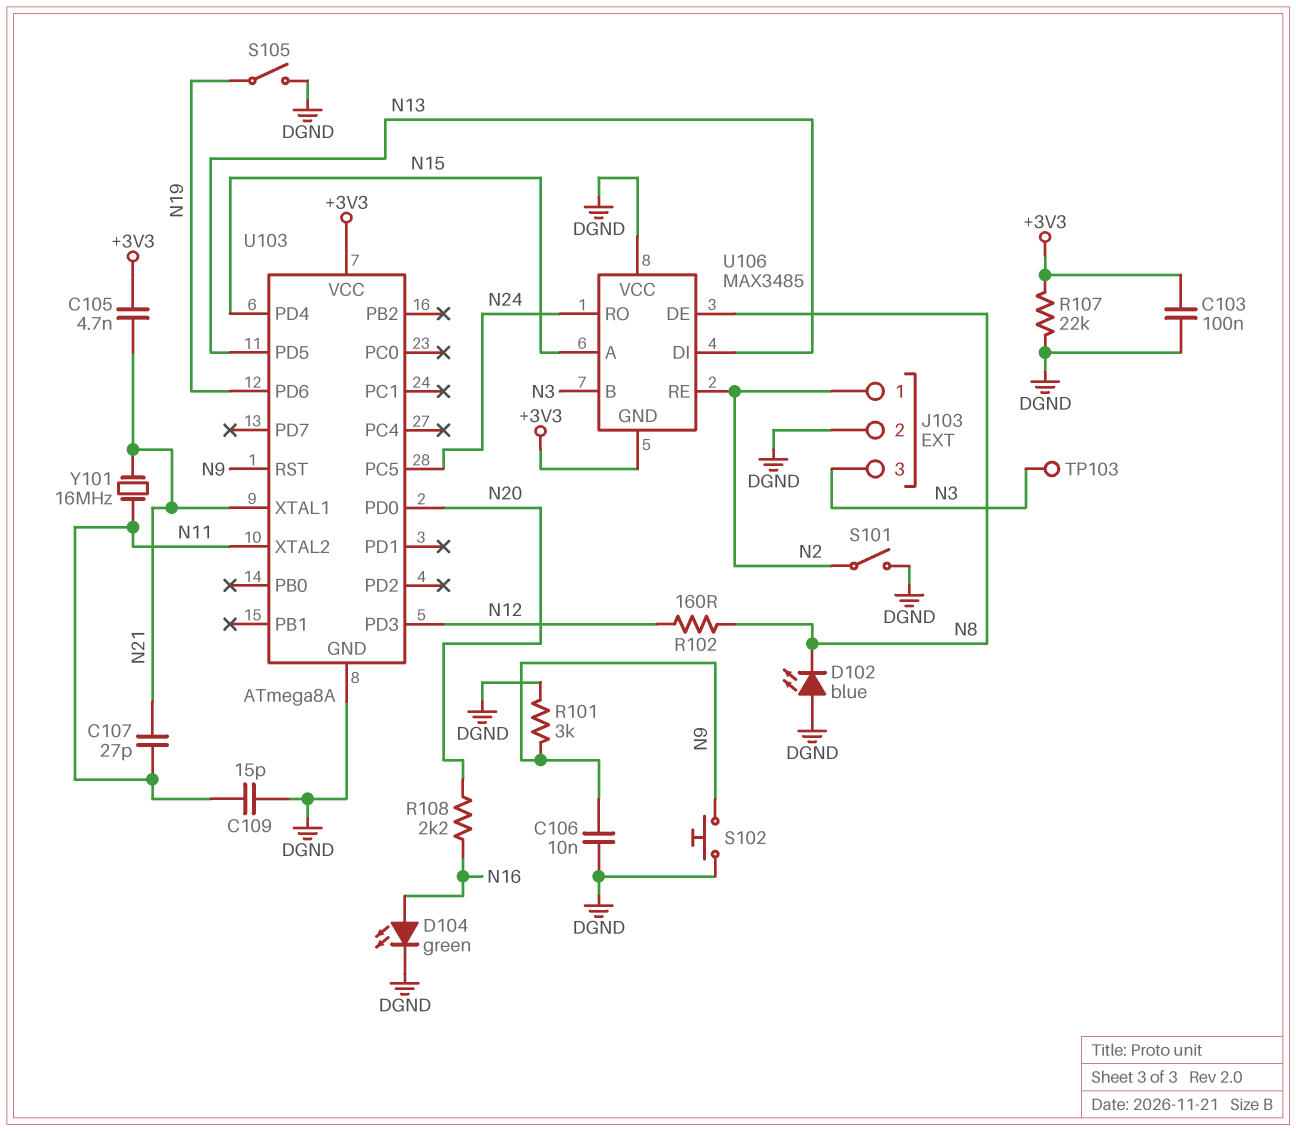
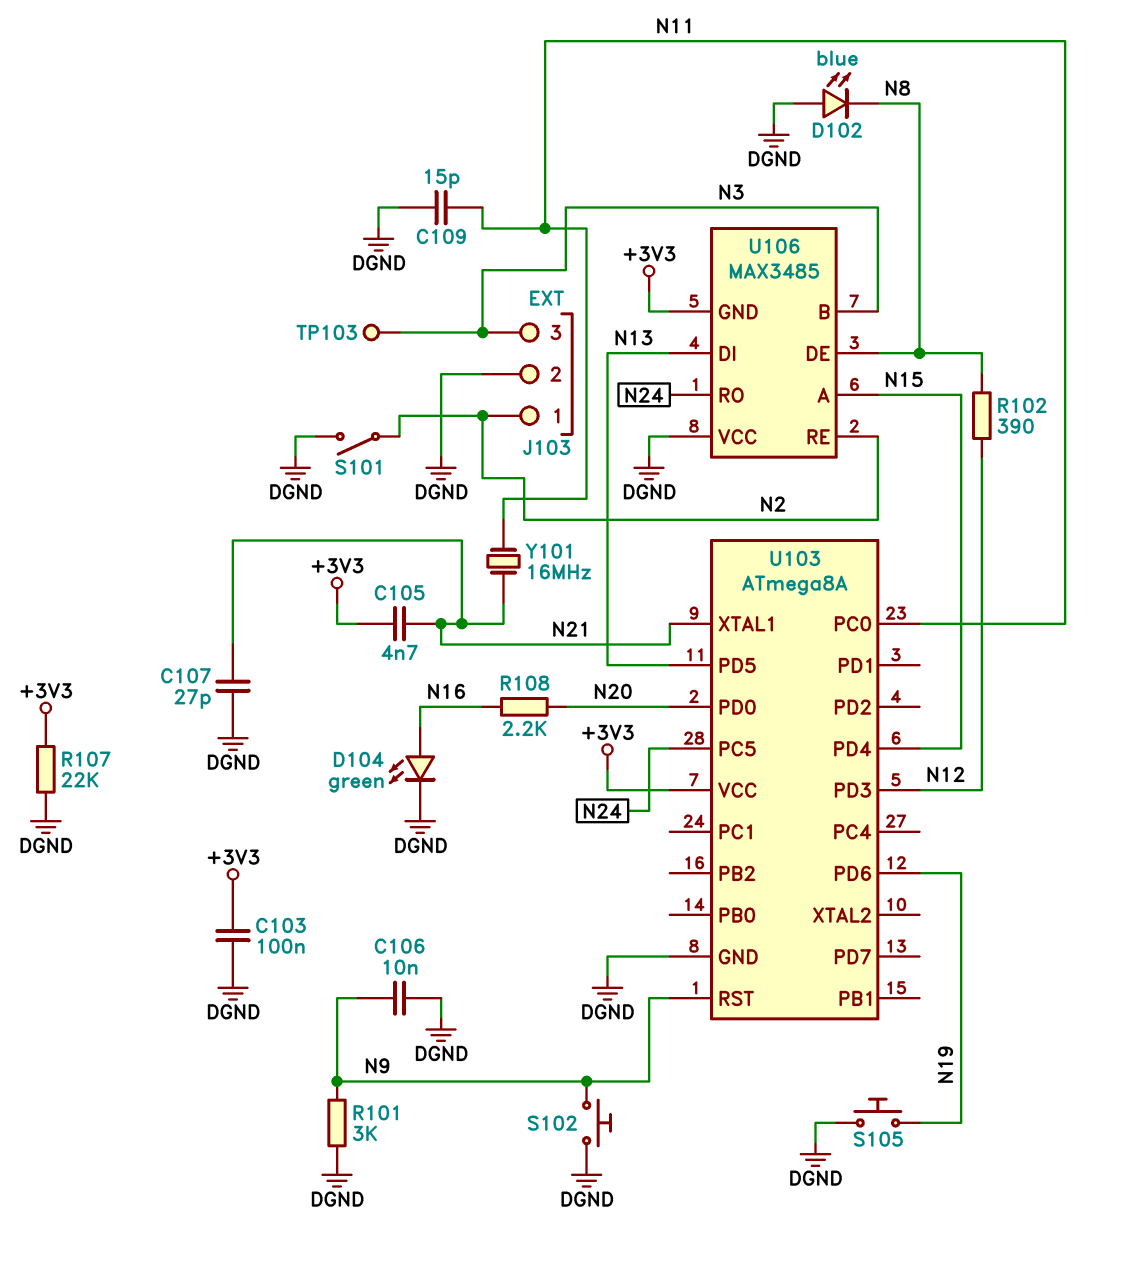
C107: 27pF (N11, N21) -> 27pF (DGND, N21)
R102: 160 (N8, N12) -> 390 (N8, N12)
S105: switch (DGND, N19) -> button (DGND, N19)
U103 pin PC0: none -> N11
U103 pin XTAL2: N11 -> none

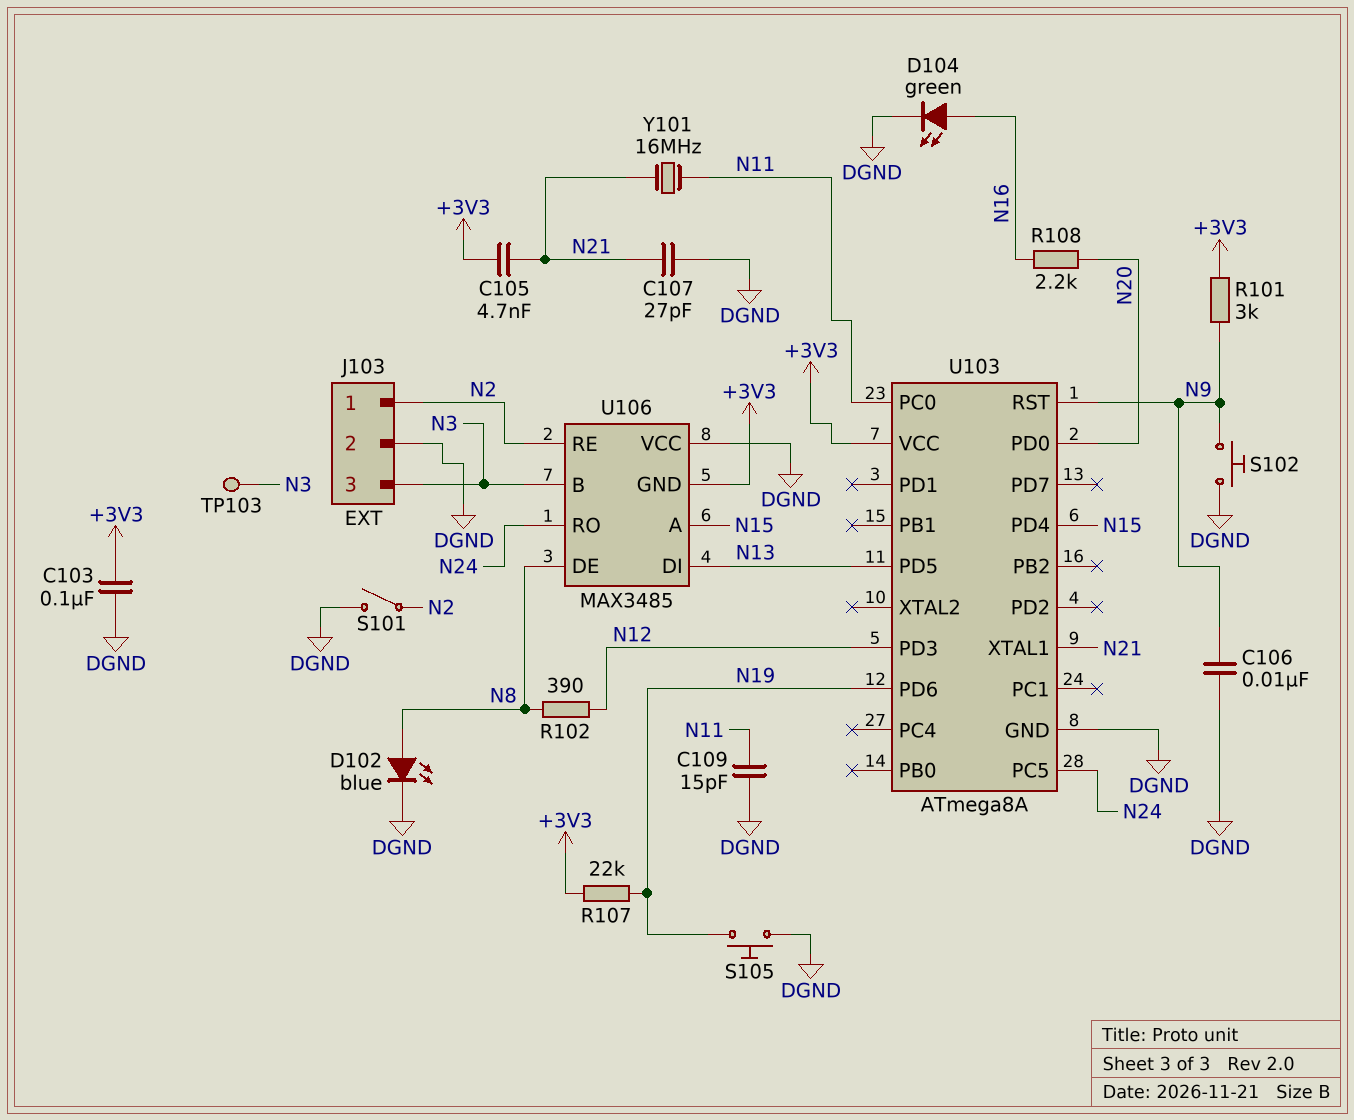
D102: LED blue (A DGND, K N8) -> LED blue (A N8, K DGND)
R101: 3k (DGND, N9) -> 3k (+3V3, N9)
R107: 22k (+3V3, DGND) -> 22k (+3V3, N19)

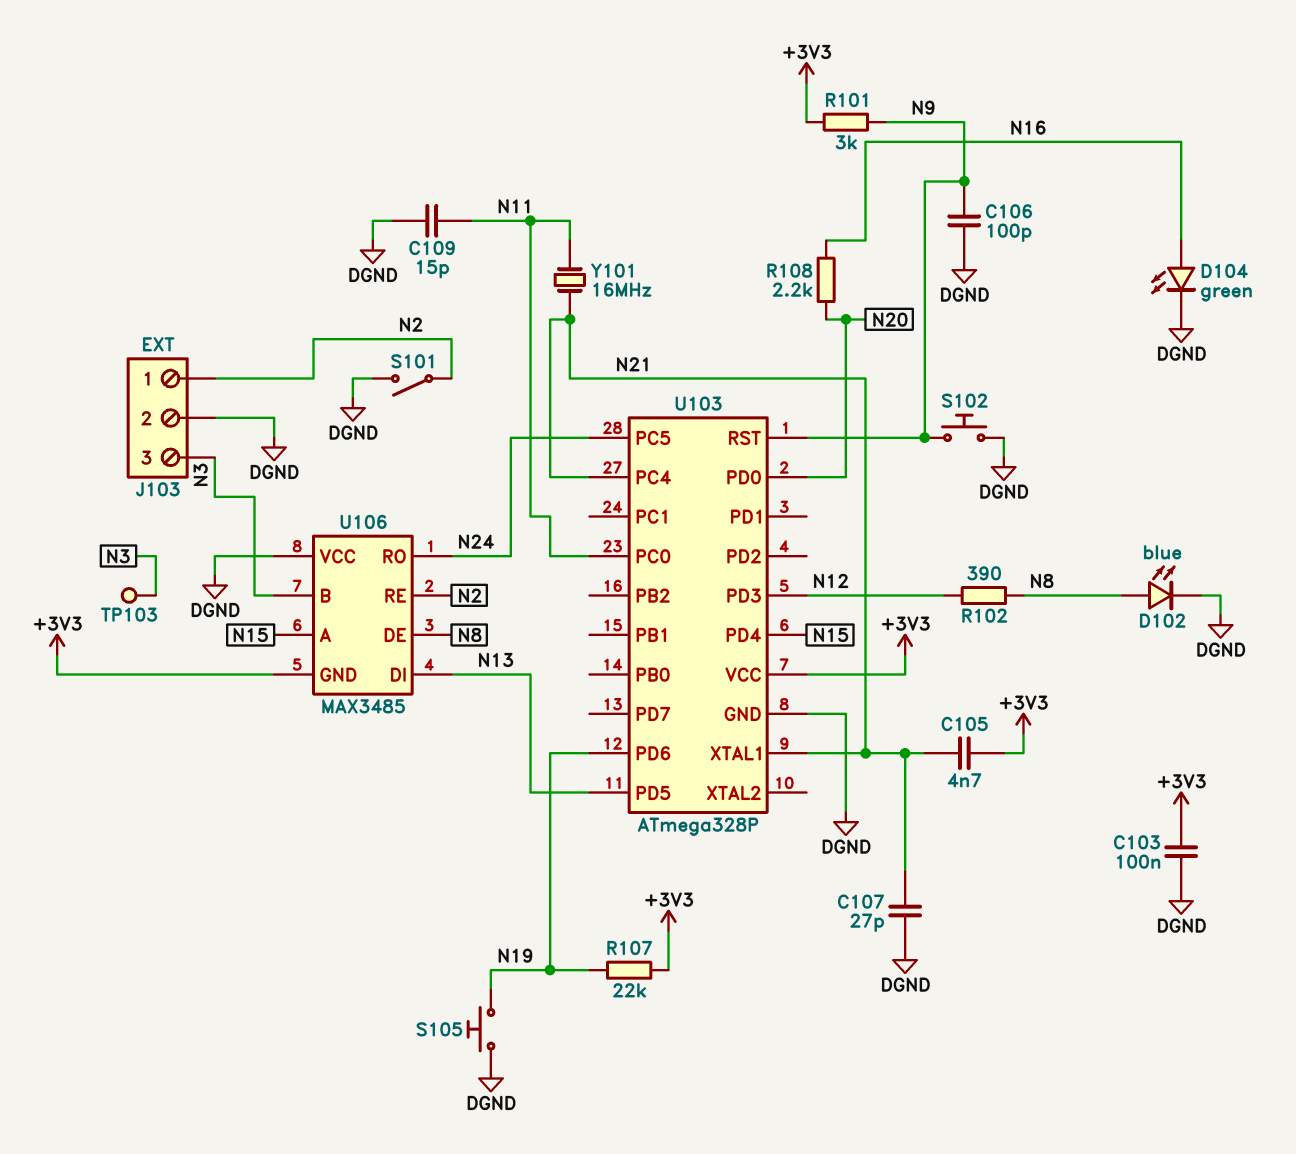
C106: 10nF (DGND, N9) -> 100pF (DGND, N9)
U103: ATmega8A -> ATmega328P
U103 pin PC4: none -> N21

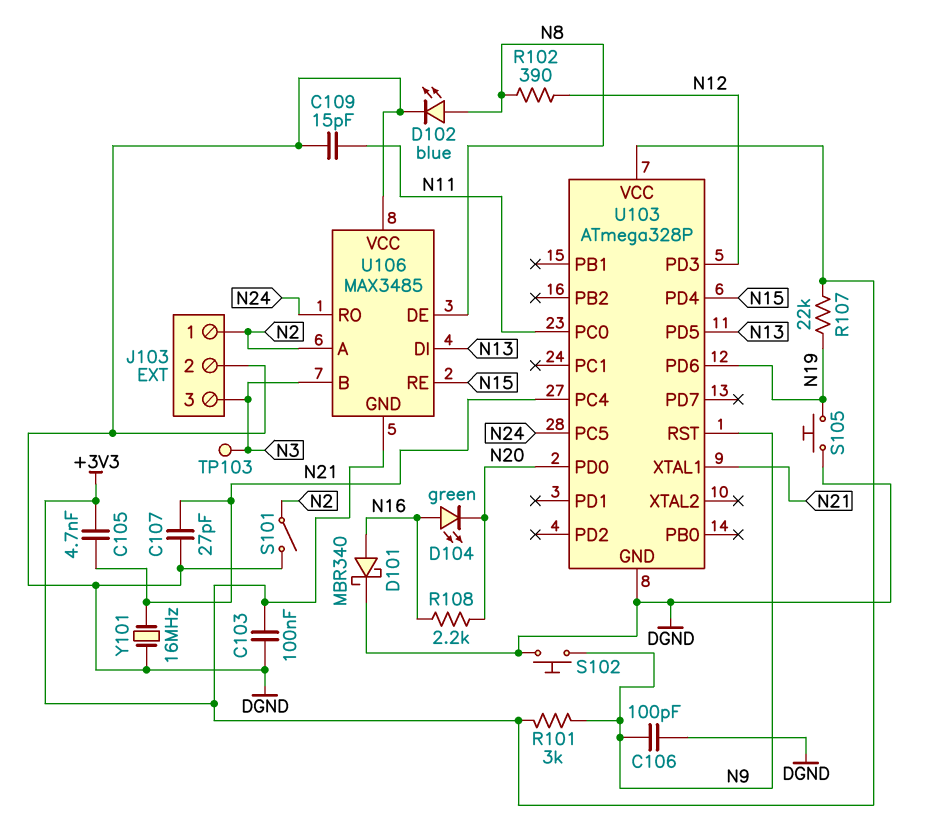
D101: none -> schottky MBR340 (A N16, K DGND)
D104: LED green (A N16, K DGND) -> LED green (A N16, K N20)
U106 pin A: N15 -> N2
U106 pin RE: N2 -> N15
Y101: 16MHz (N11, N21) -> 16MHz (DGND, N21)

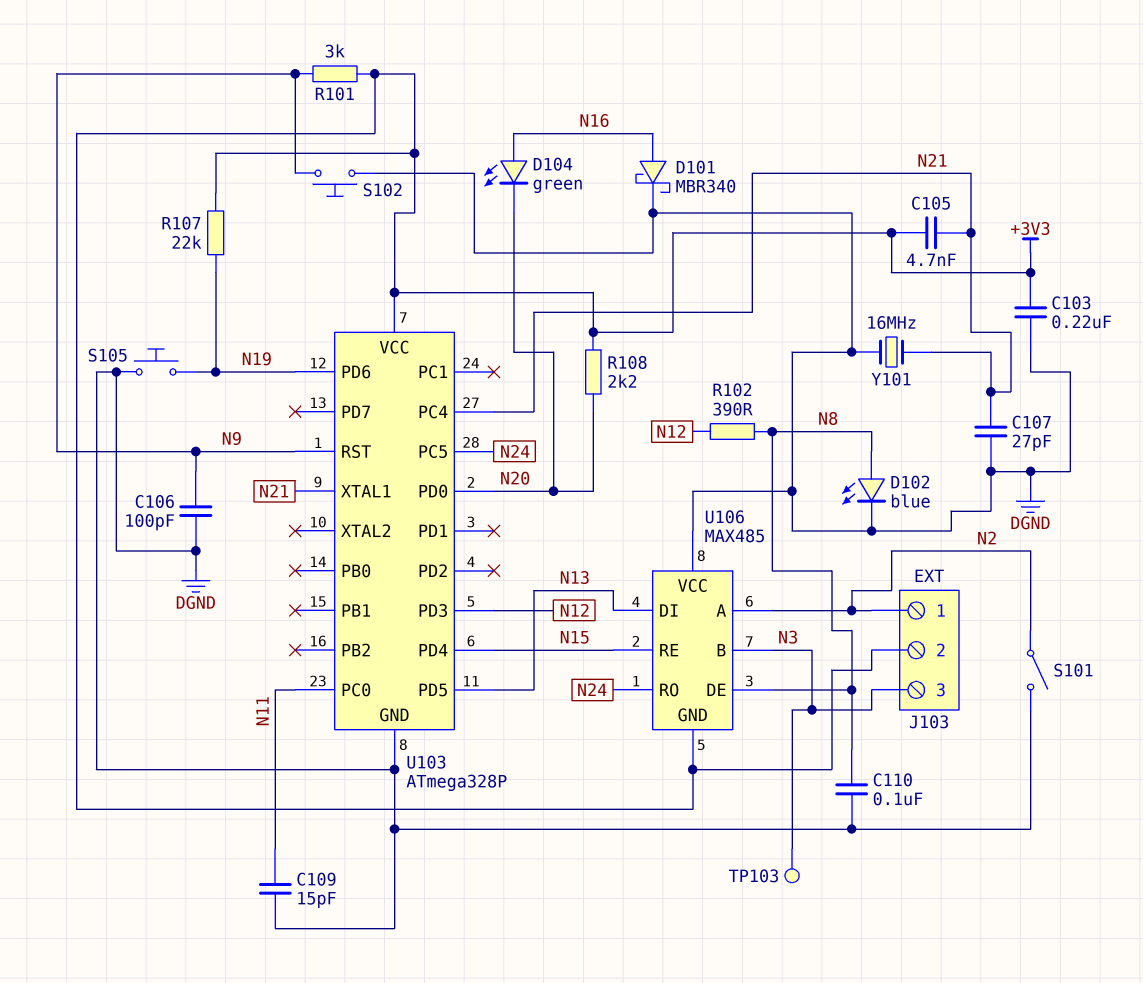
C103: 100nF (+3V3, DGND) -> 220nF (+3V3, DGND)
C110: none -> 100nF (DGND, N8)
J103 pin 2: DGND -> +3V3
R108: 2.2k (N16, N20) -> 2.2k (+3V3, N20)
U106: MAX3485 -> MAX485

